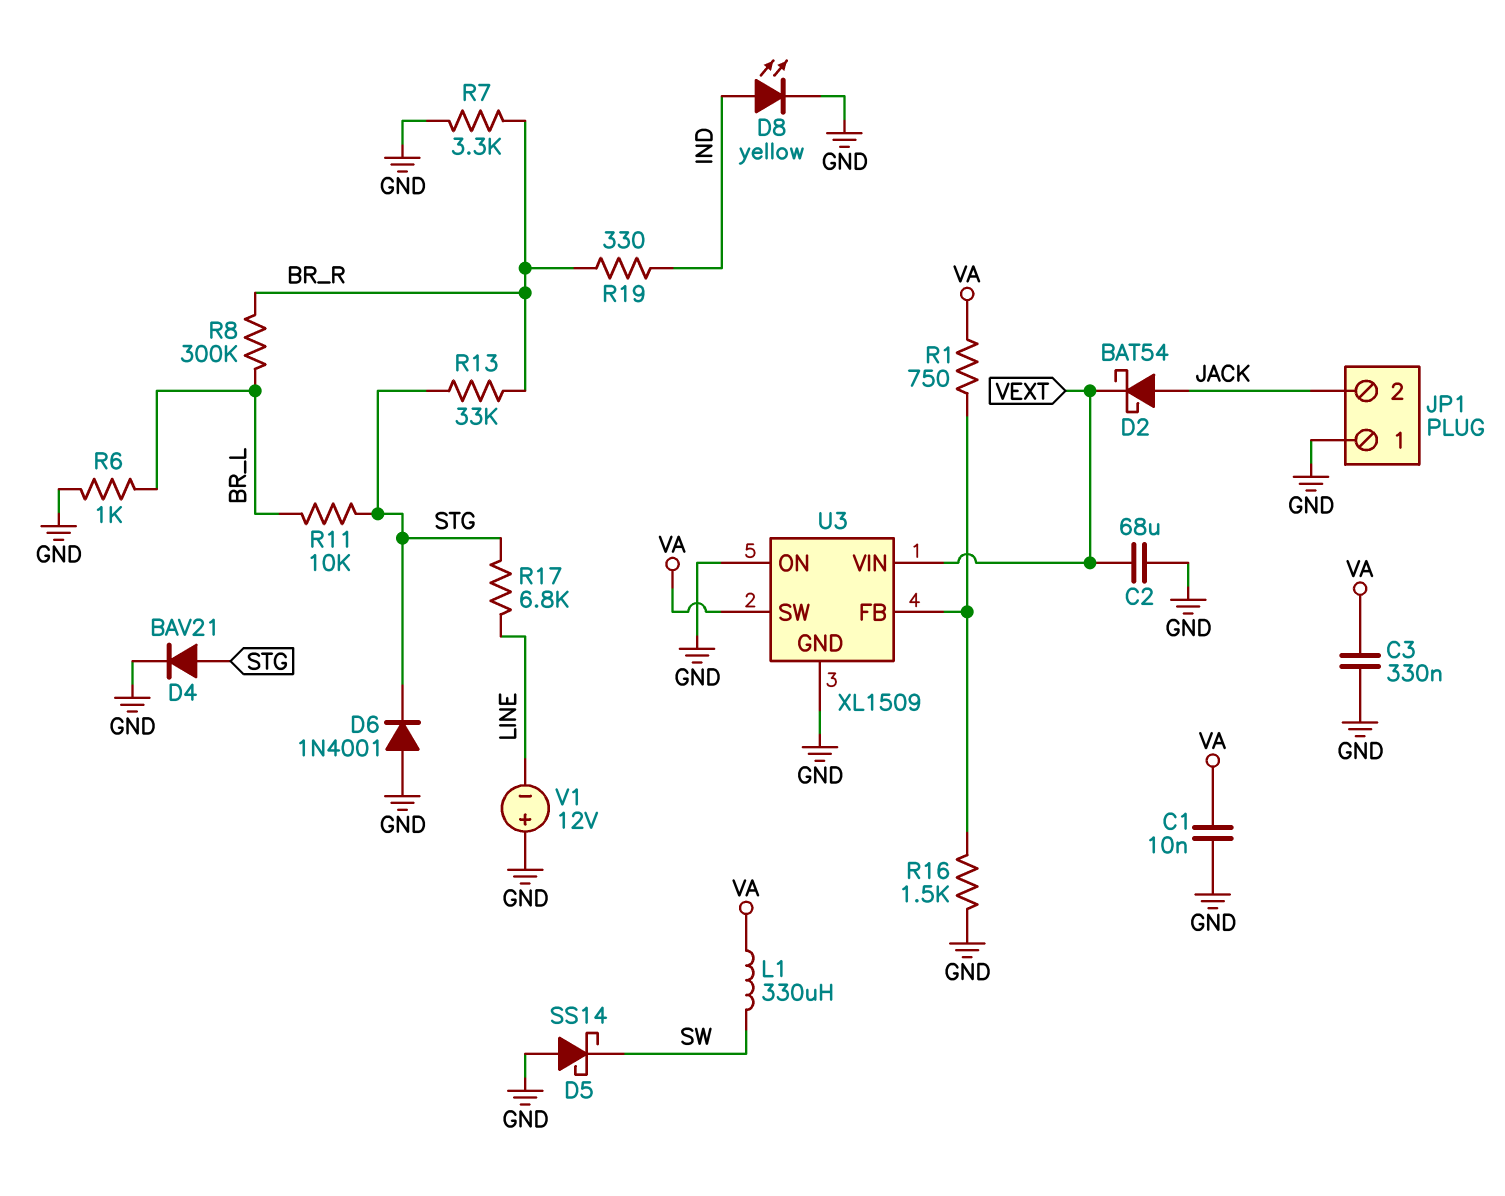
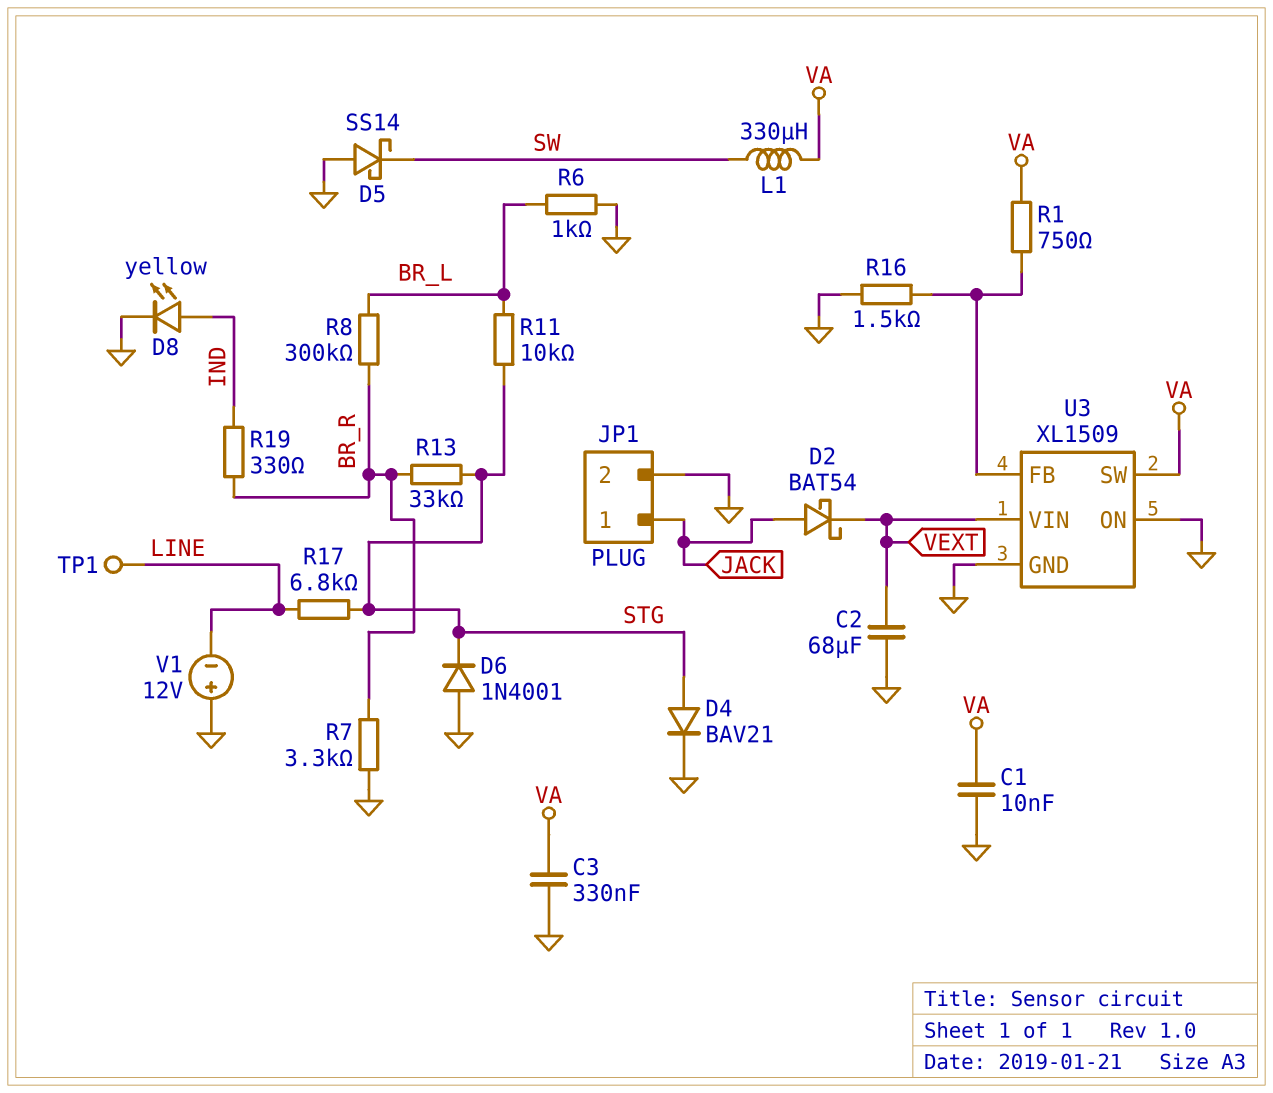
JP1 pin 1: GND -> JACK
JP1 pin 2: JACK -> GND
TP1: none -> test point (LINE)

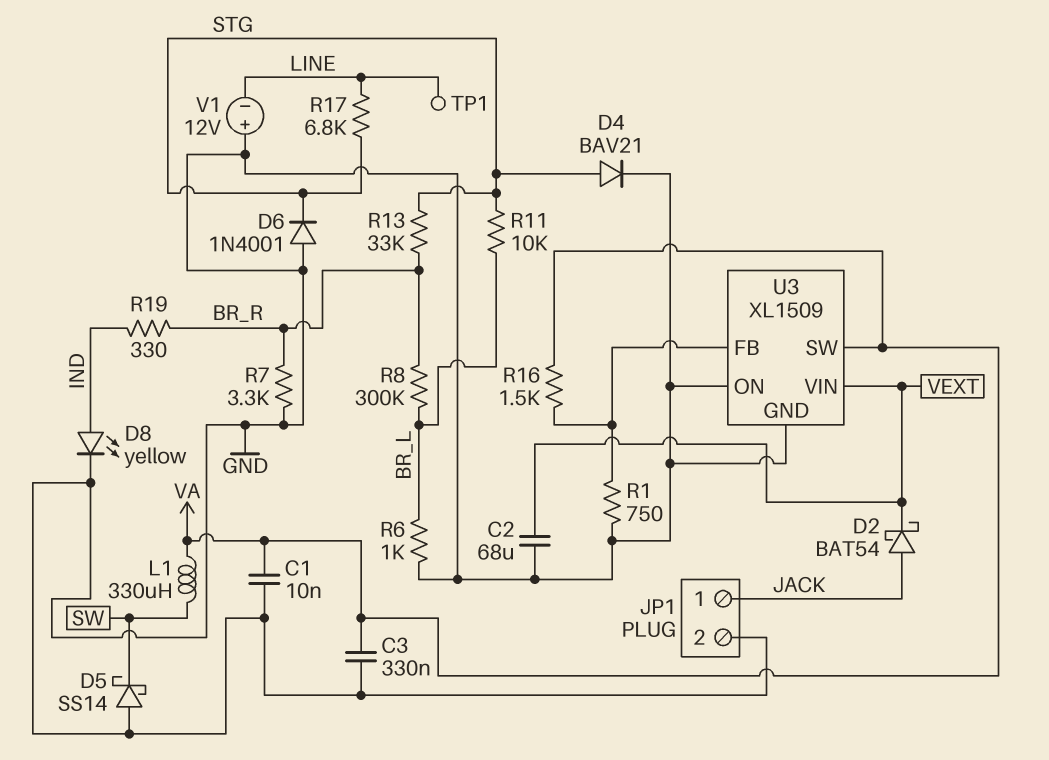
R1: 750 (U3/FB, VA) -> 750 (GND, U3/FB)
R16: 1.5k (GND, U3/FB) -> 1.5k (U3/FB, VA)

